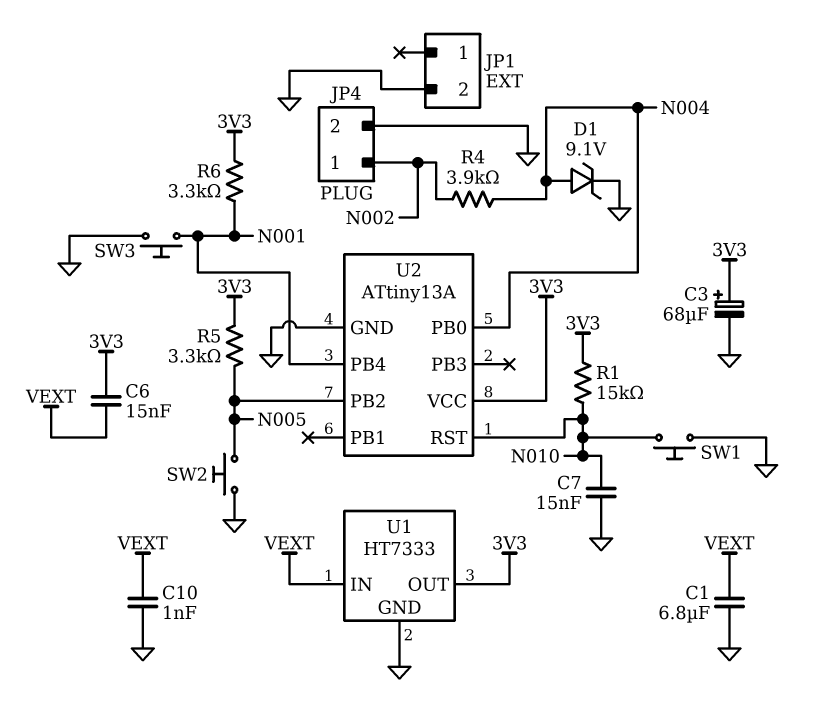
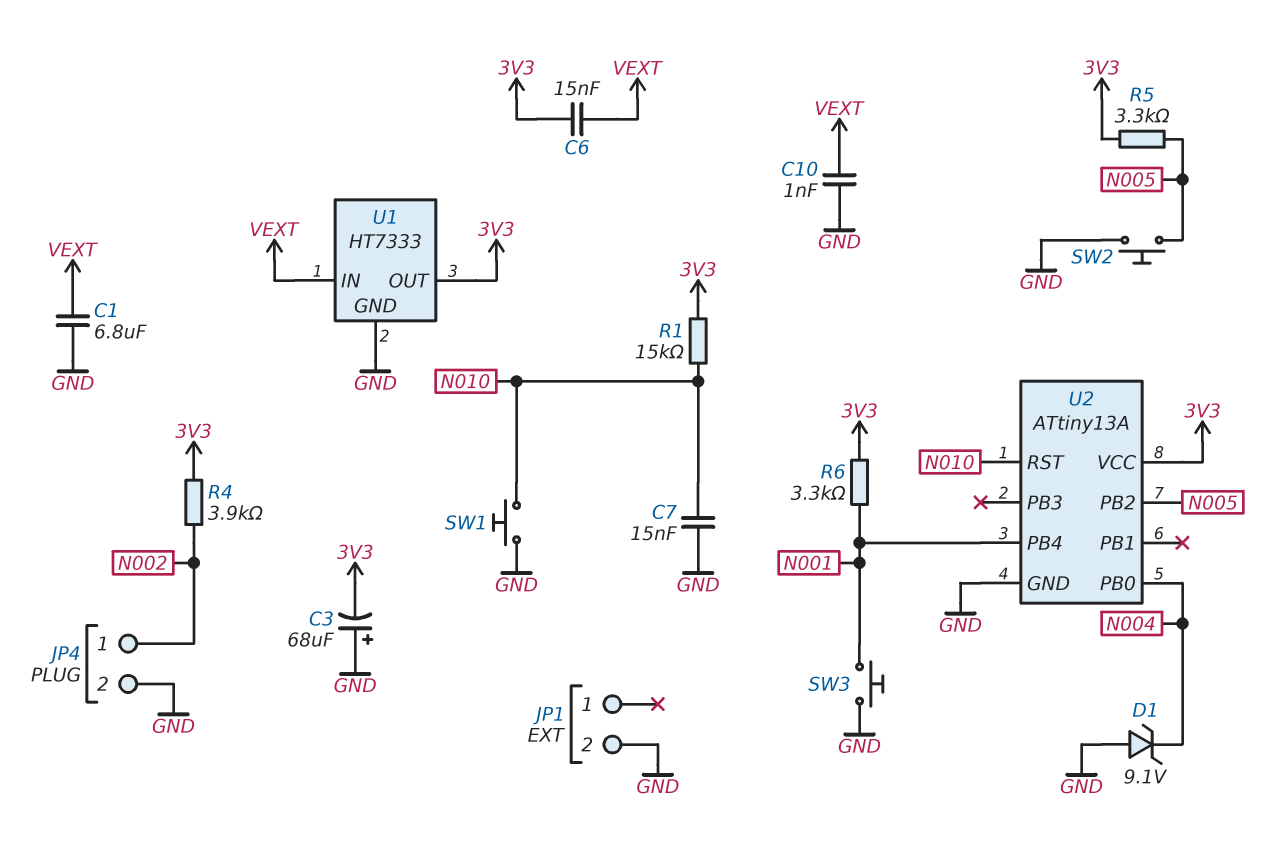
C3: 68uF (plus 3V3, minus GND) -> 68uF (plus GND, minus 3V3)
D1: zener 9.1V (A N004, K GND) -> zener 9.1V (A GND, K N004)
R4: 3.9k (N002, N004) -> 3.9k (3V3, N002)

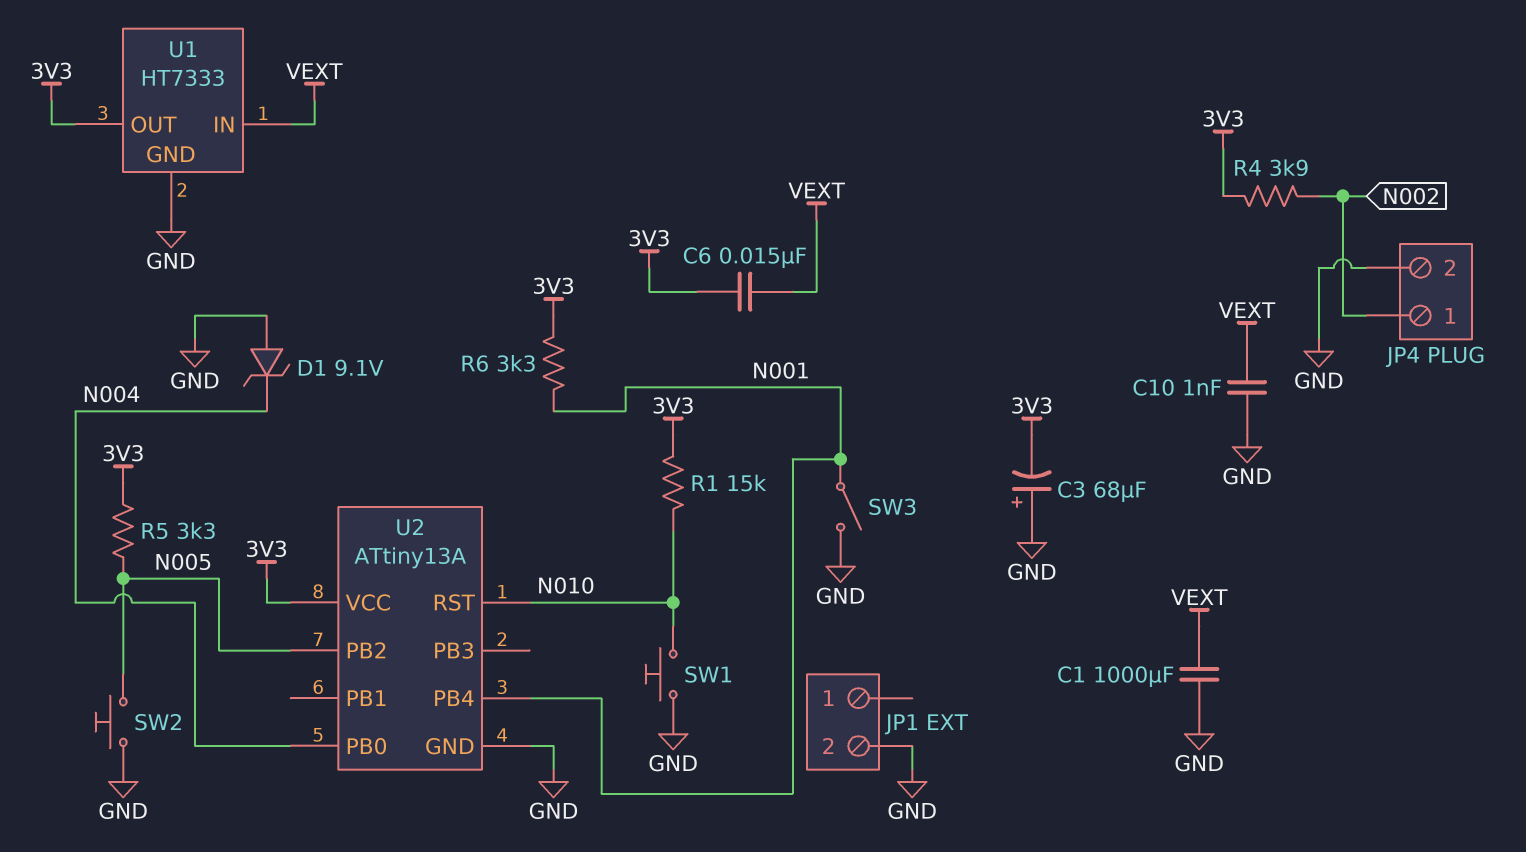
C1: 6.8uF (GND, VEXT) -> 1000uF (GND, VEXT)
C7: 15nF (GND, N010) -> none
SW3: button (GND, N001) -> switch (GND, N001)

